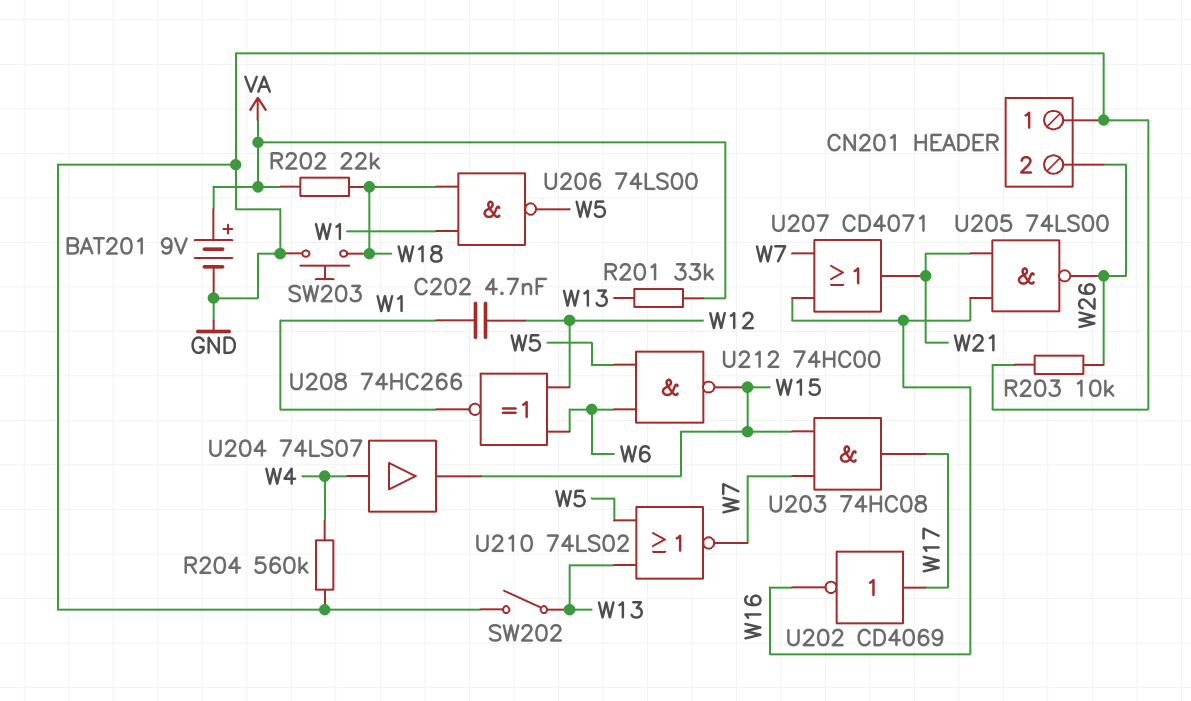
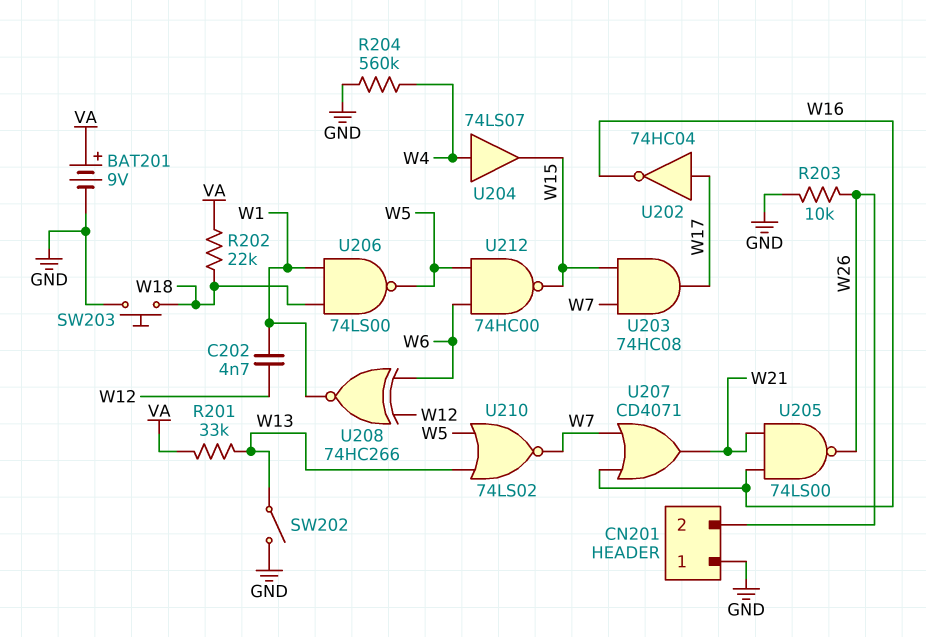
U202: NOT CD4069 (in W17, out W16) -> NOT 74HC04 (in W17, out W16)

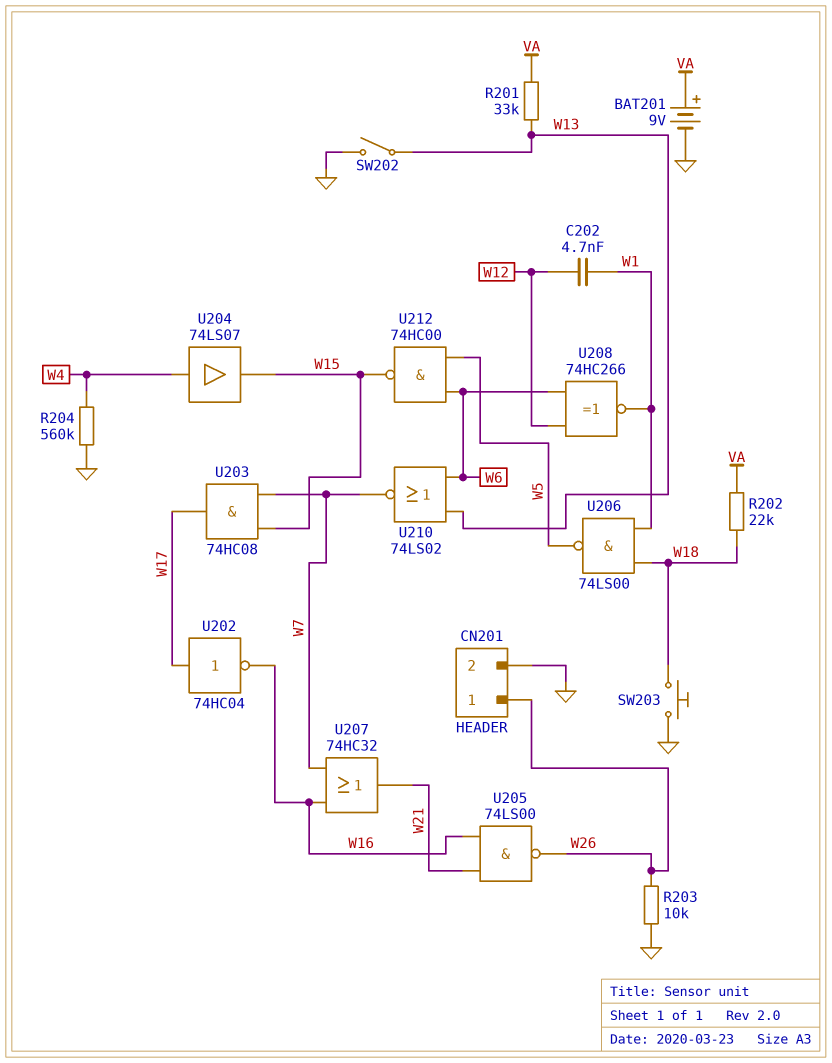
CN201 pin 1: GND -> W26
CN201 pin 2: W26 -> GND
U207: OR CD4071 (in W7, in W16, out W21) -> OR 74HC32 (in W7, in W16, out W21)
U210: NOR 74LS02 (in W5, in W13, out W7) -> NOR 74LS02 (in W6, in W13, out W7)

